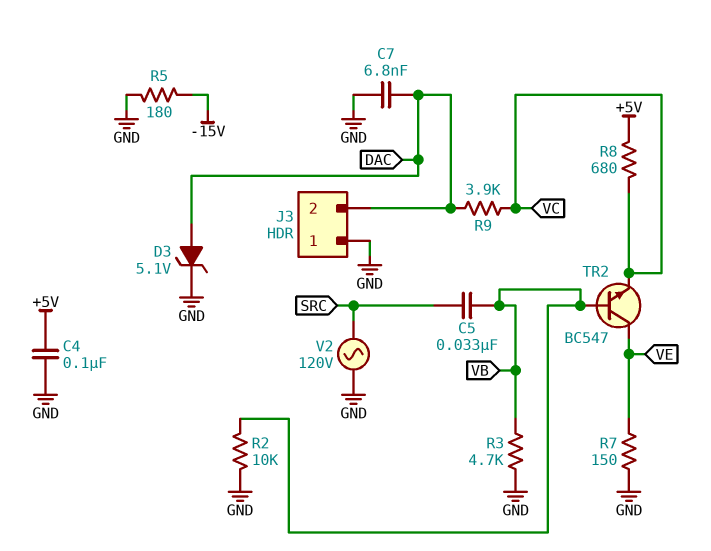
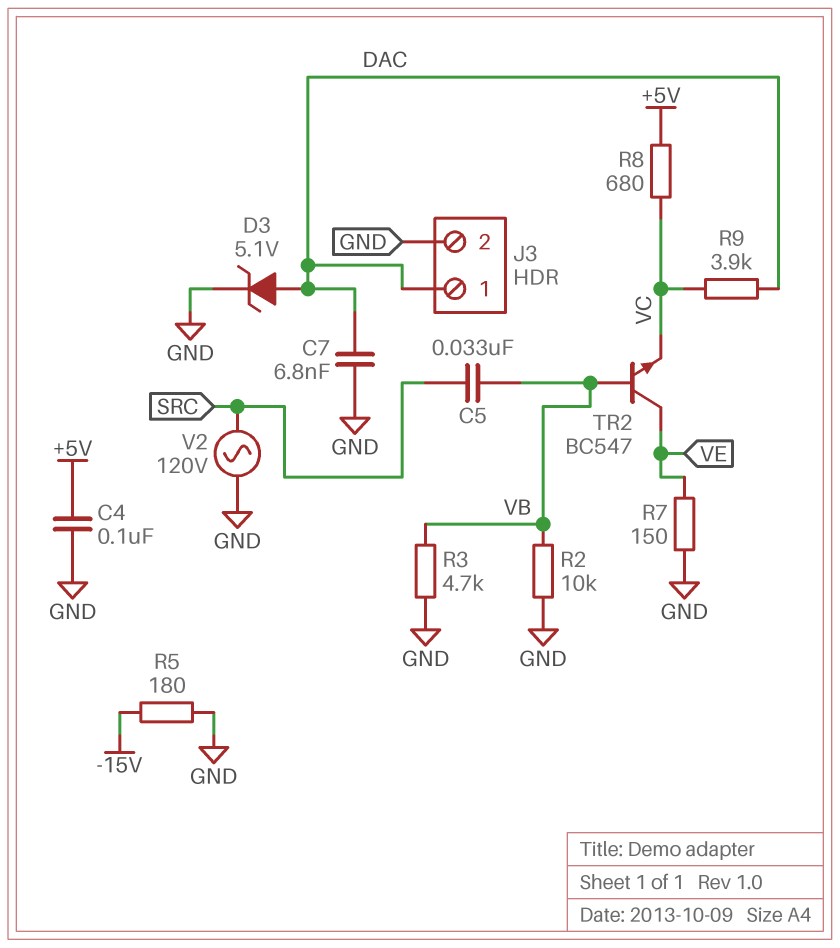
J3 pin 1: GND -> DAC
J3 pin 2: DAC -> GND

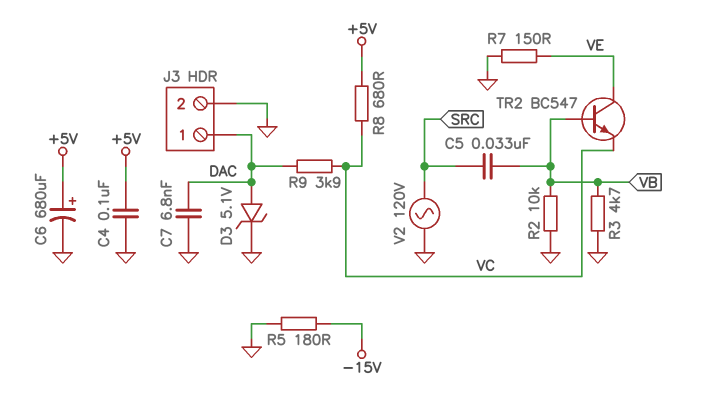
C6: none -> 680uF (plus +5V, minus GND)

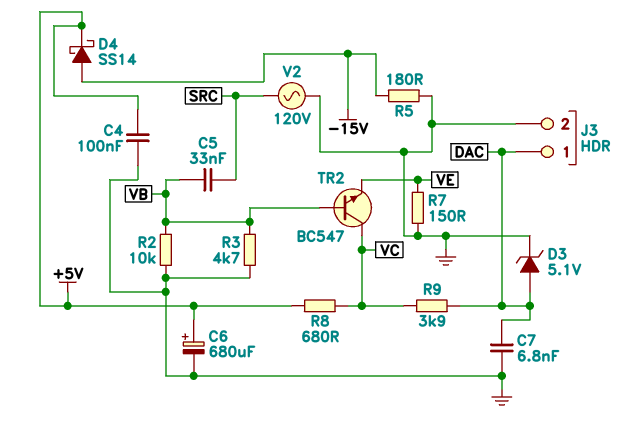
D4: none -> schottky SS14 (A -15V, K +5V)
TR2: NPN BC547 (B VB, C VE, E VC) -> NPN BC547 (B VB, C VC, E VE)

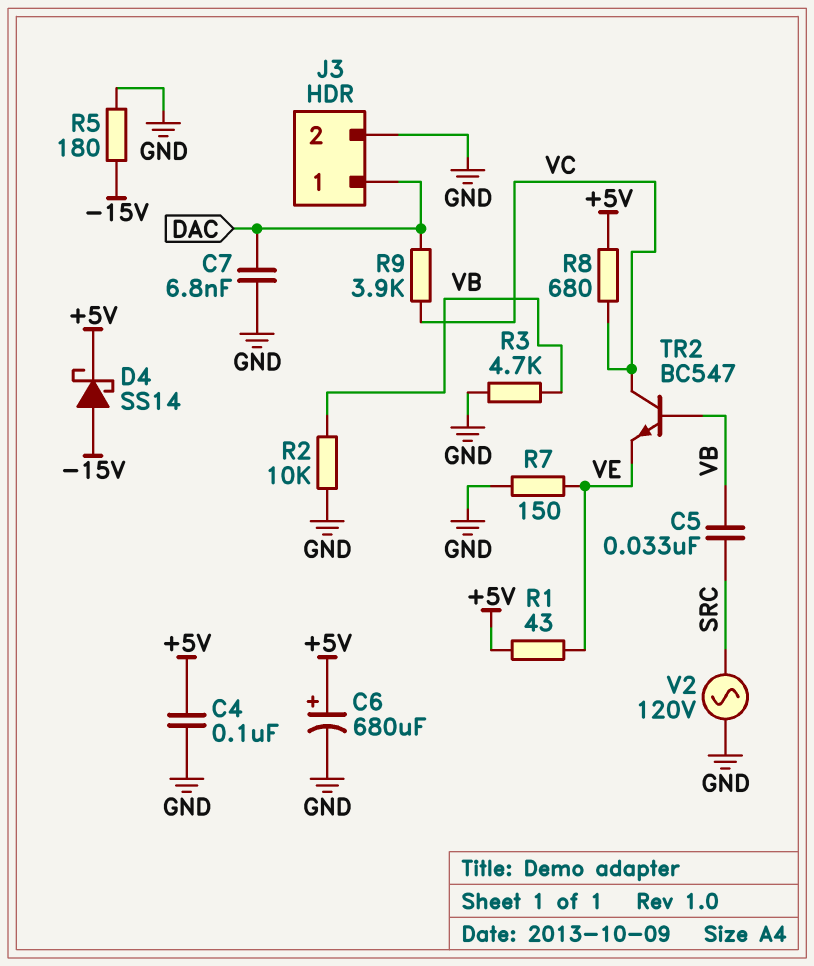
D3: zener 5.1V (A DAC, K GND) -> none
R1: none -> 43 (+5V, VE)

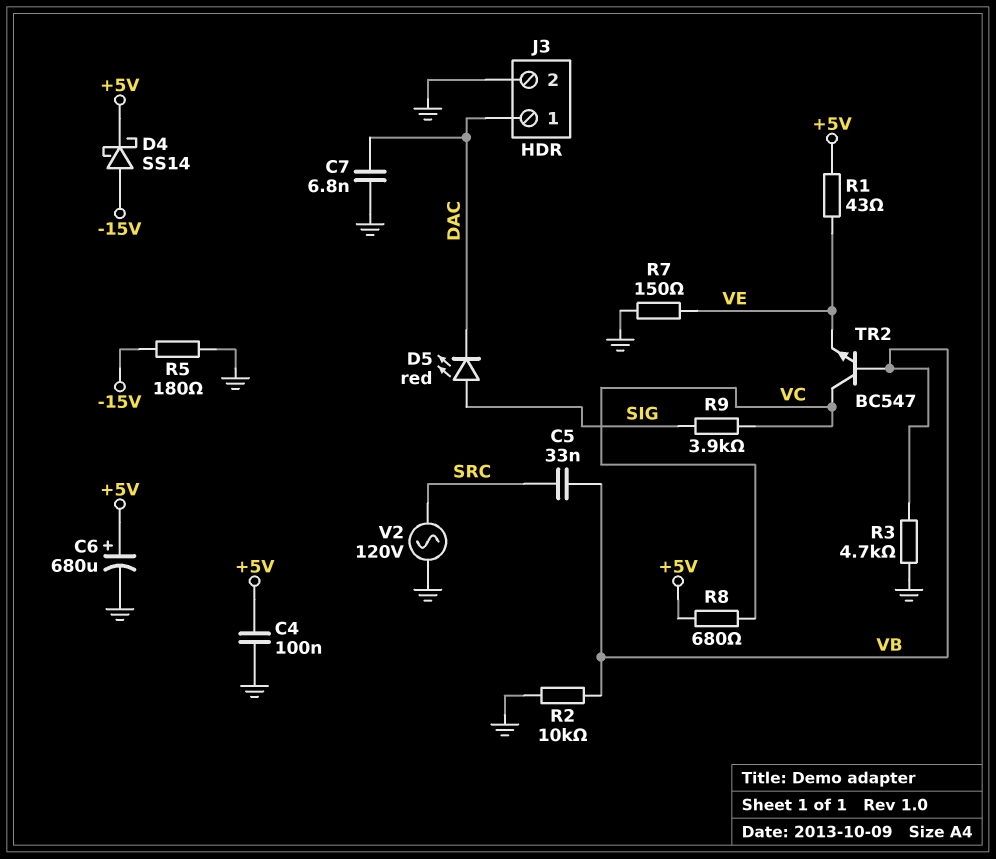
D5: none -> LED red (A SIG, K DAC)
R9: 3.9k (DAC, VC) -> 3.9k (SIG, VC)

